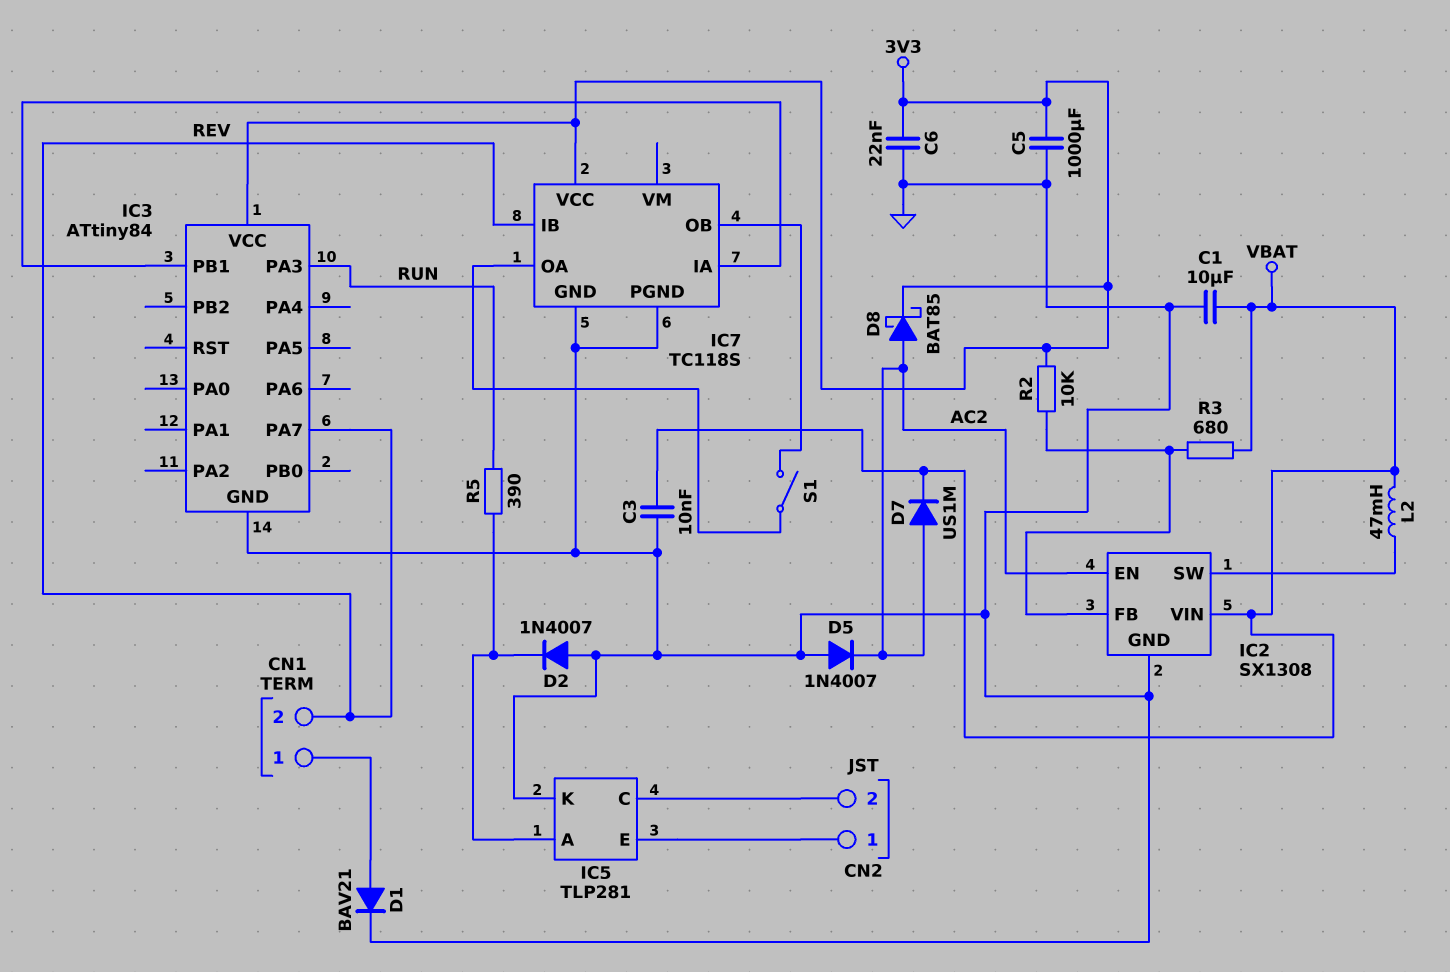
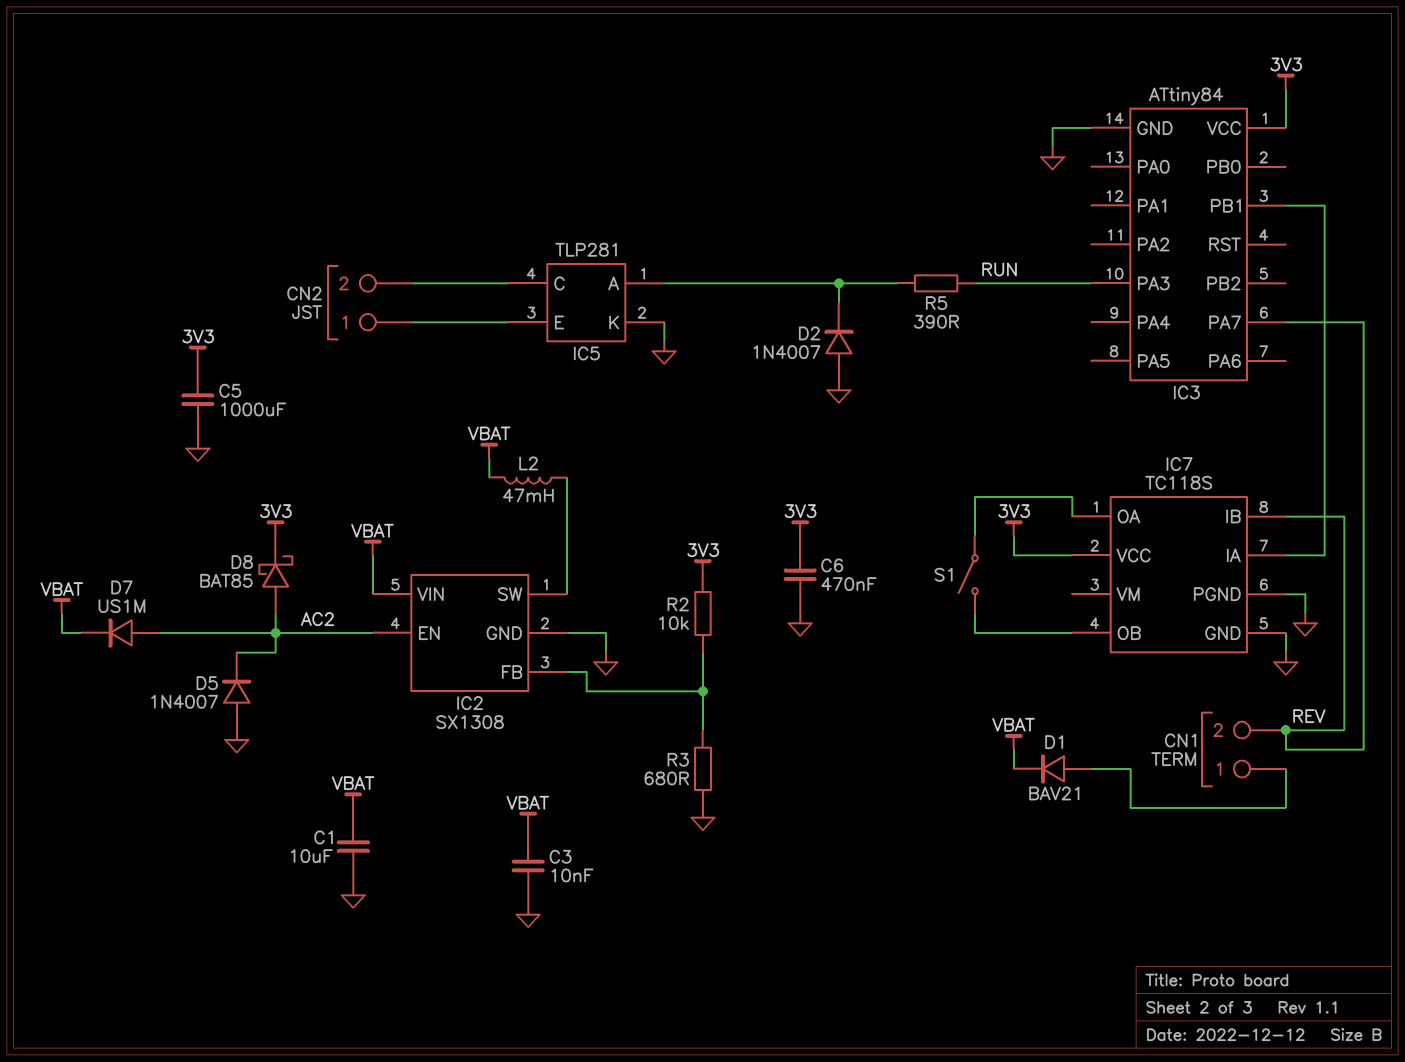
C6: 22nF (3V3, GND) -> 470nF (3V3, GND)
D1: diode BAV21 (A CN1/1, K GND) -> diode BAV21 (A CN1/1, K VBAT)
R3: 680 (IC2/FB, VBAT) -> 680 (GND, IC2/FB)

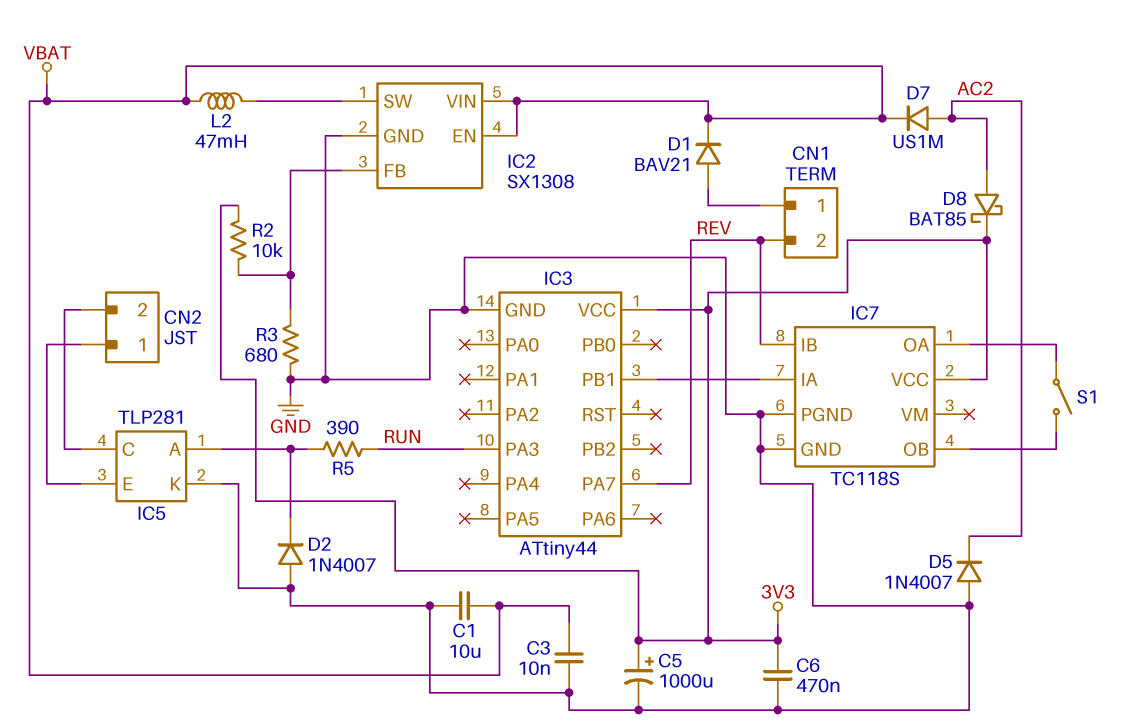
C5: 1000uF (3V3, GND) -> 1000uF (plus 3V3, minus GND)
IC2 pin EN: AC2 -> VBAT
IC3: ATtiny84 -> ATtiny44

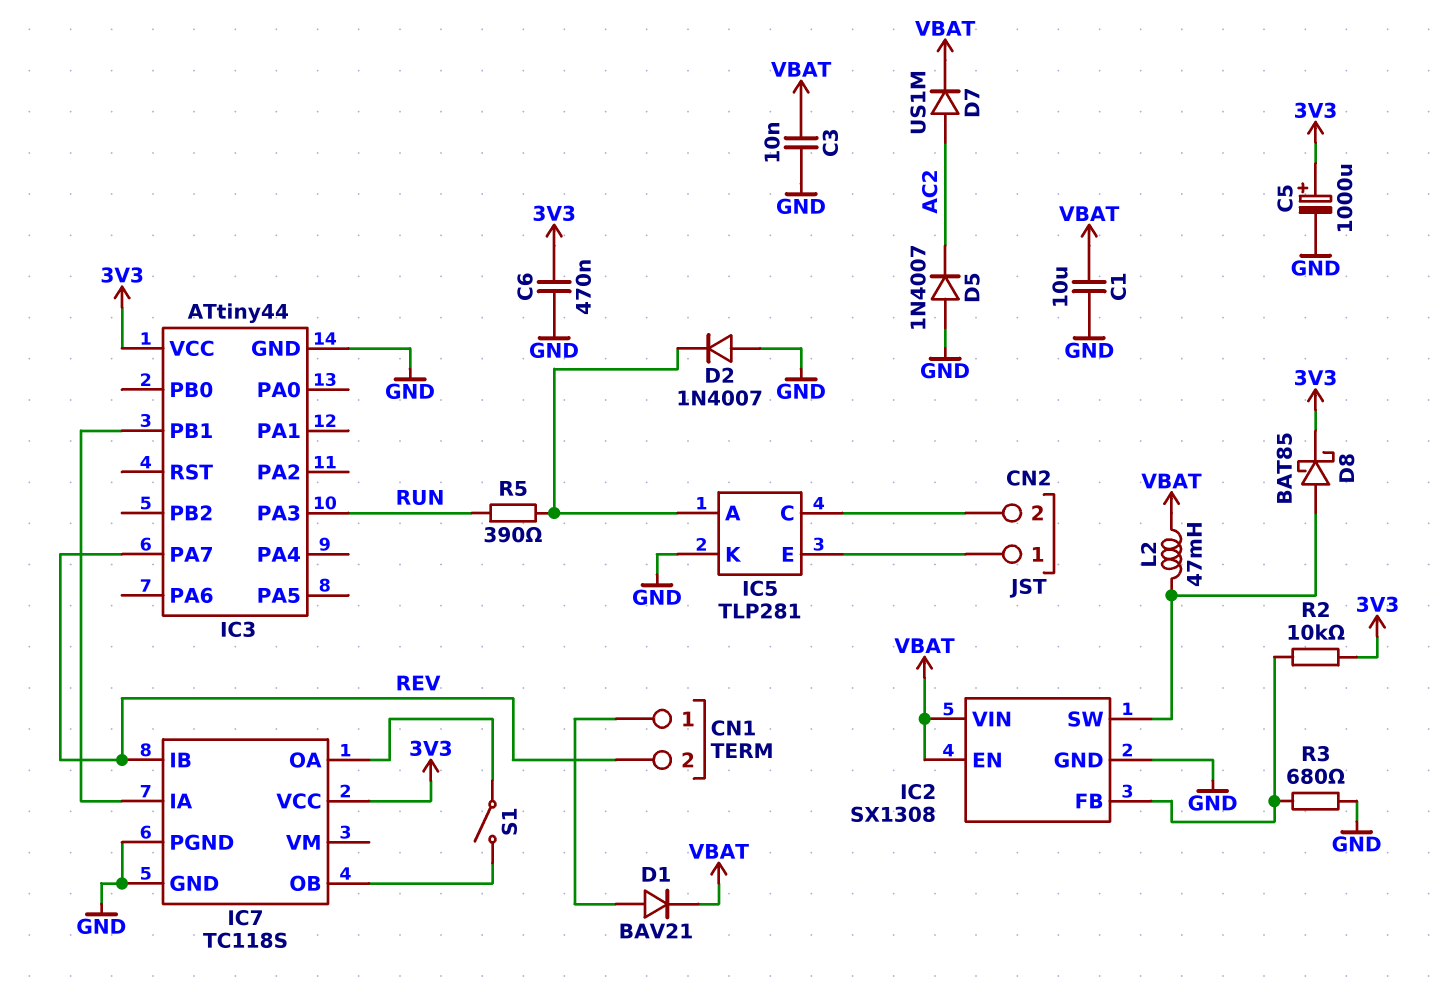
D8: schottky BAT85 (A AC2, K 3V3) -> schottky BAT85 (A IC2/SW, K 3V3)

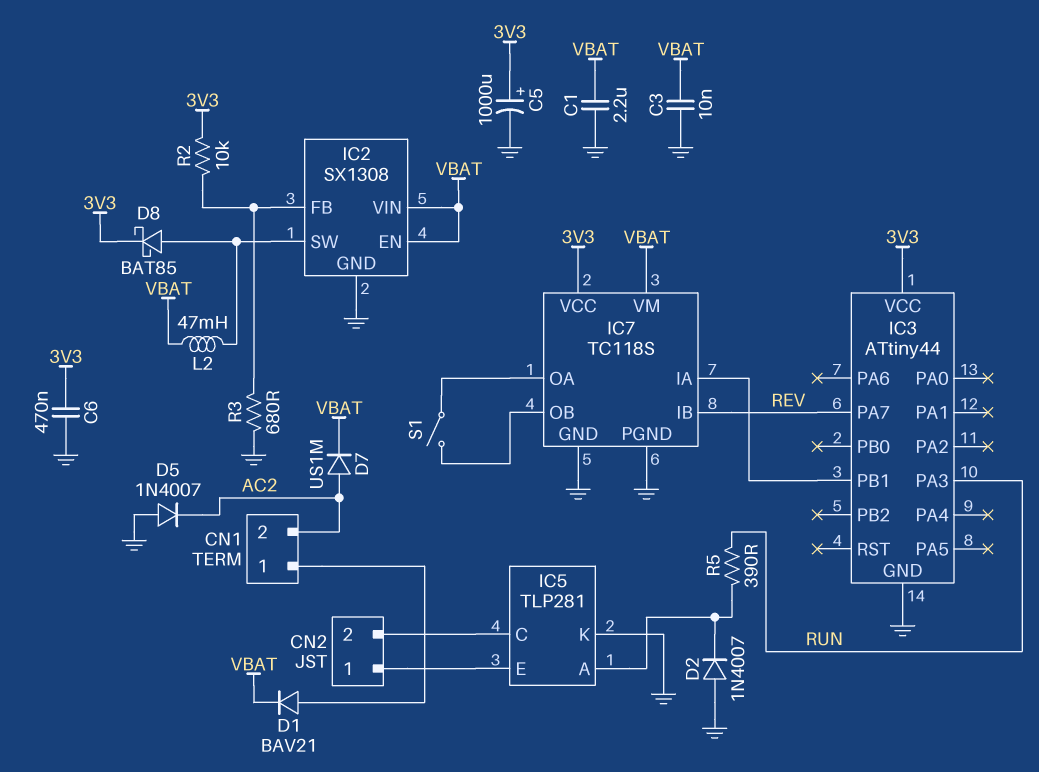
C1: 10uF (GND, VBAT) -> 2.2uF (GND, VBAT)
CN1 pin 2: REV -> AC2
IC7 pin VM: none -> VBAT

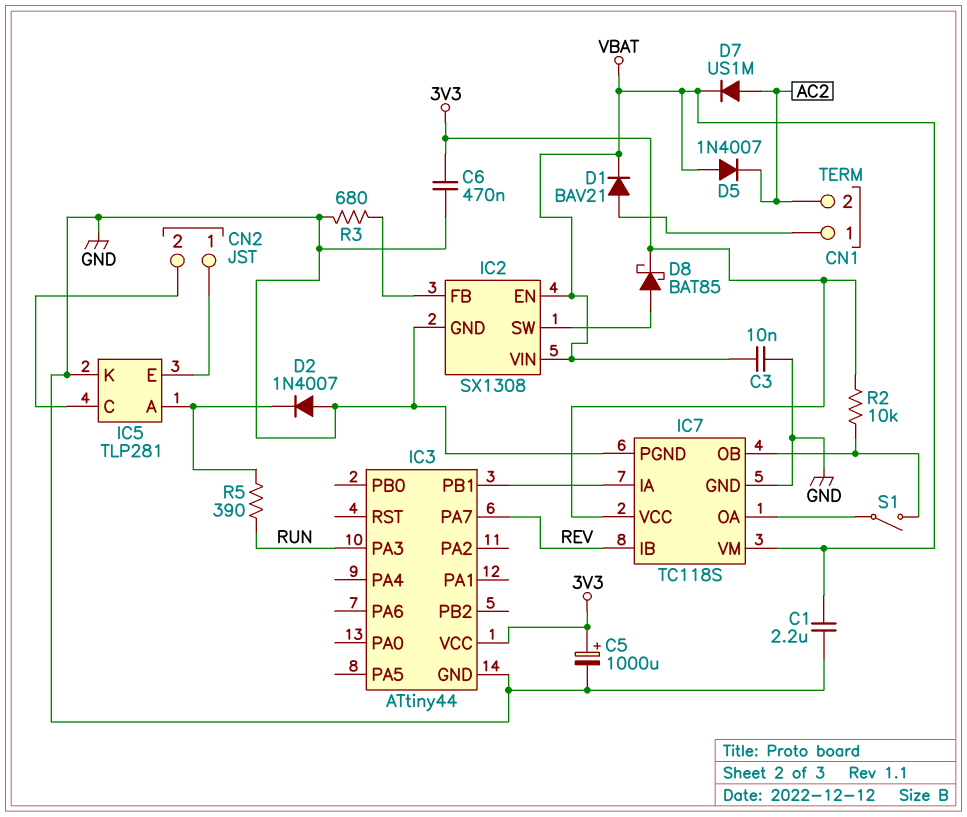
D5: diode 1N4007 (A GND, K AC2) -> diode 1N4007 (A VBAT, K AC2)
L2: 47mH (IC2/SW, VBAT) -> none
R2: 10k (3V3, IC2/FB) -> 10k (3V3, IC7/OB)

